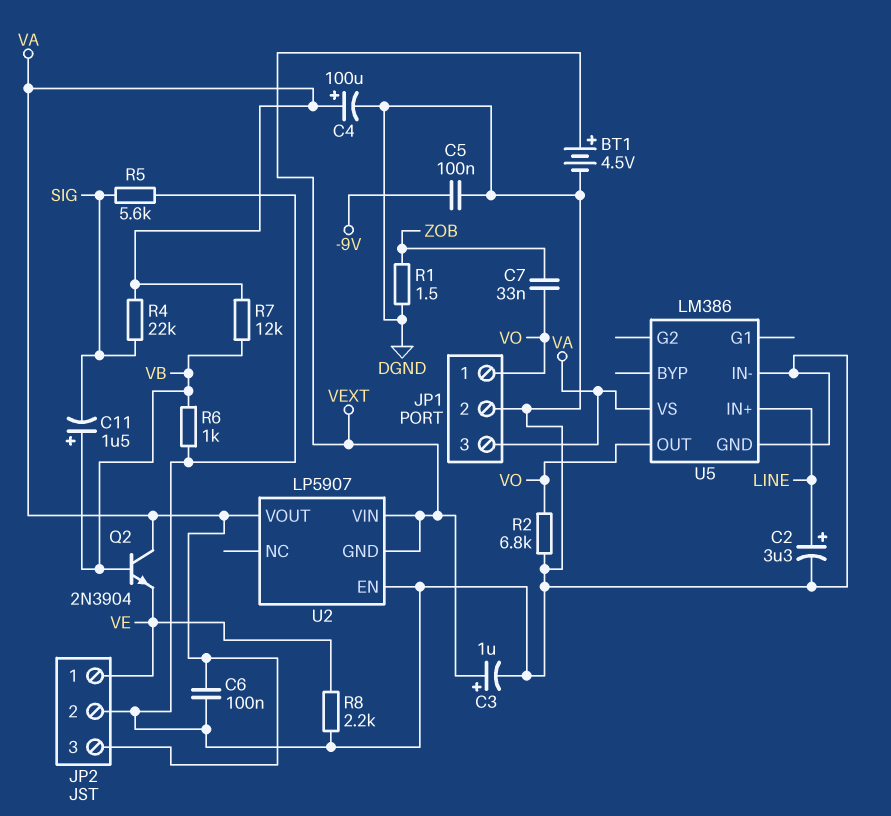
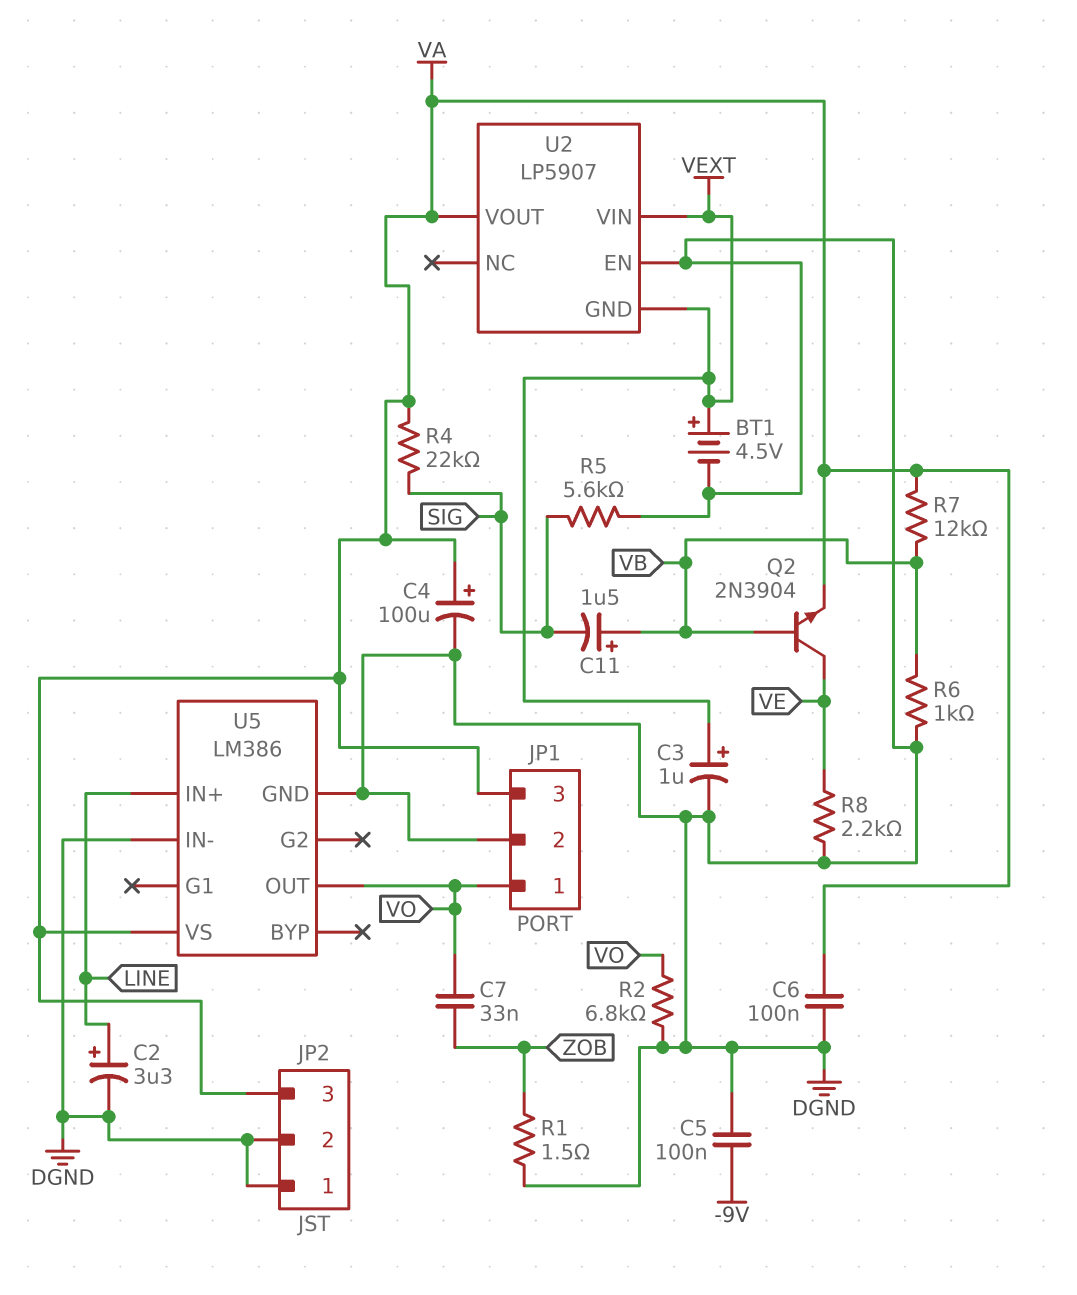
JP2 pin 1: VE -> DGND
Q2: NPN 2N3904 (B VB, C VA, E VE) -> NPN 2N3904 (B VB, C VE, E VA)

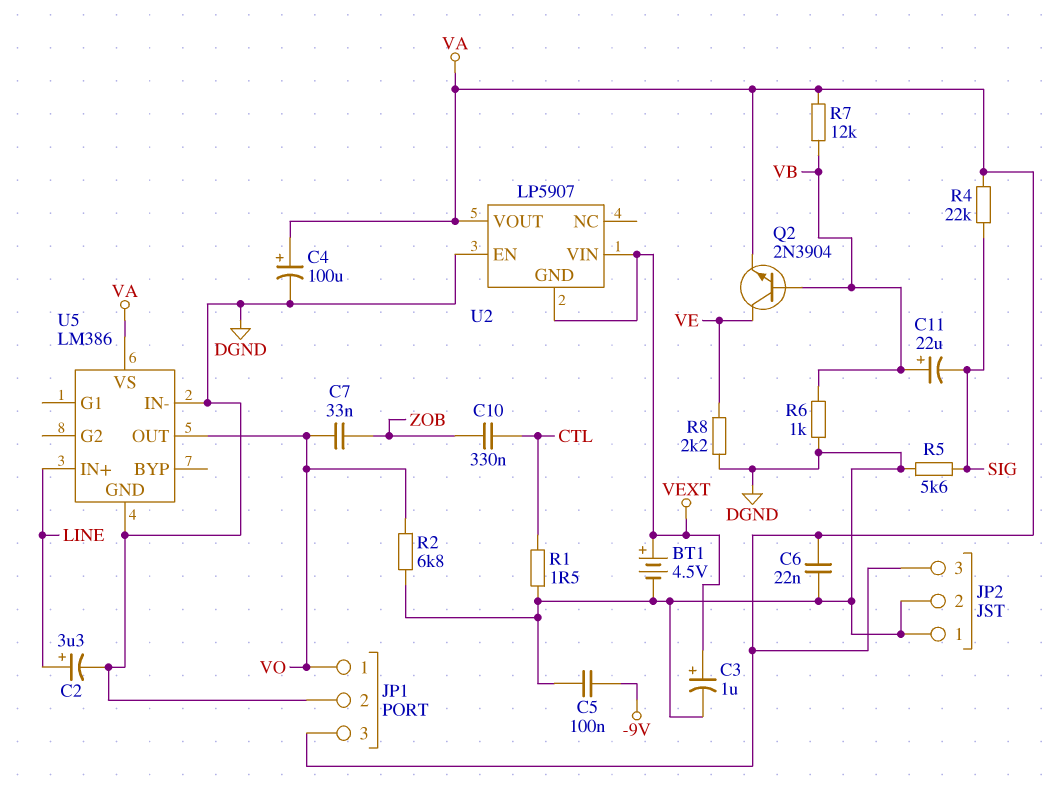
C6: 100nF (DGND, VA) -> 22nF (DGND, VA)
C10: none -> 330nF (CTL, ZOB)
C11: 1.5uF (plus VB, minus SIG) -> 22uF (plus VB, minus SIG)
R1: 1.5 (DGND, ZOB) -> 1.5 (CTL, DGND)

